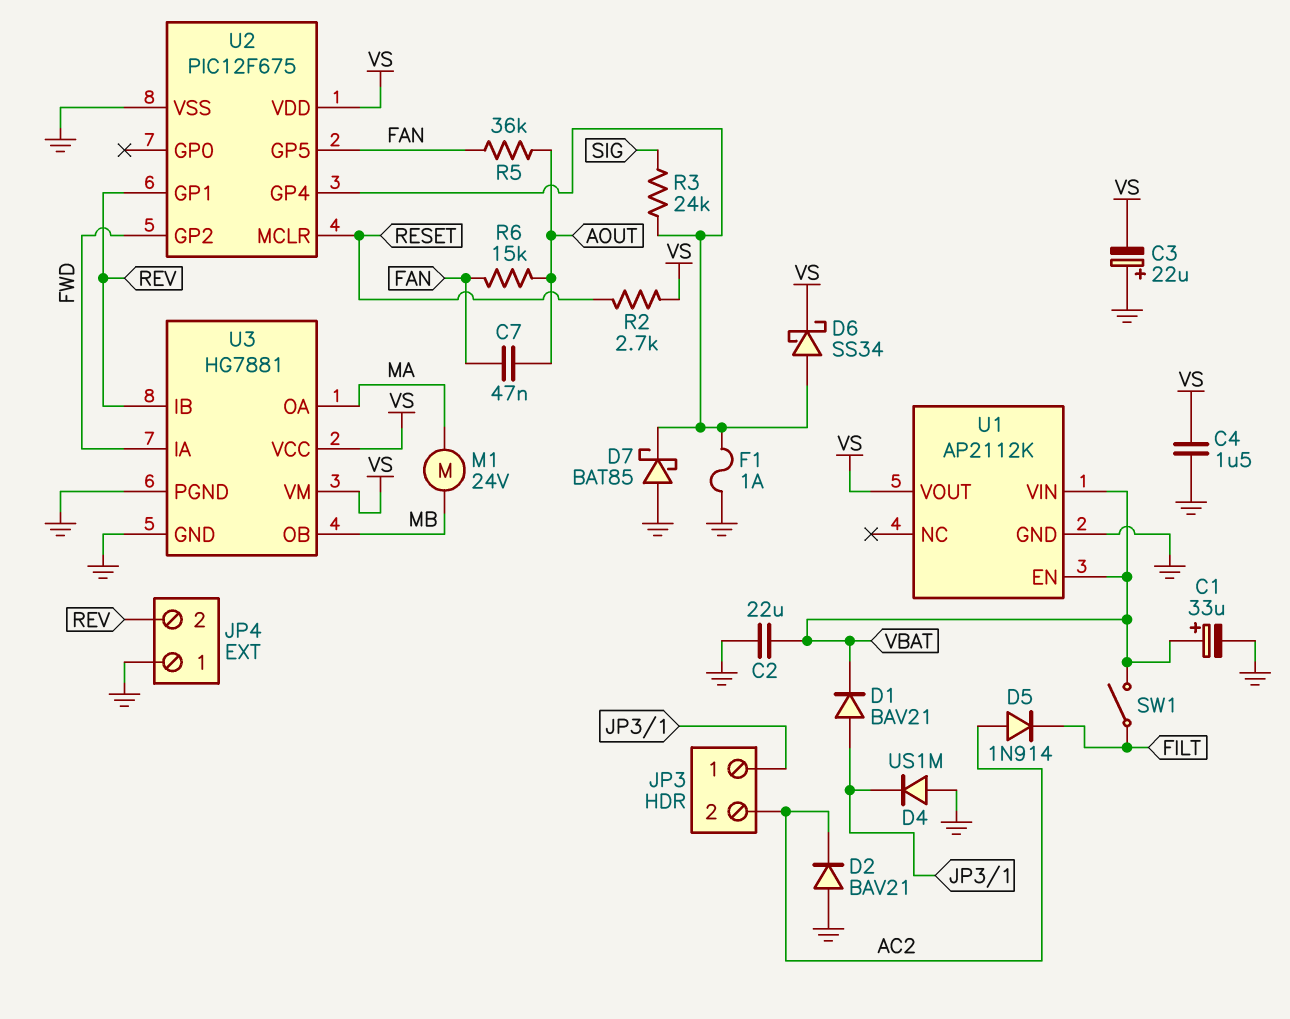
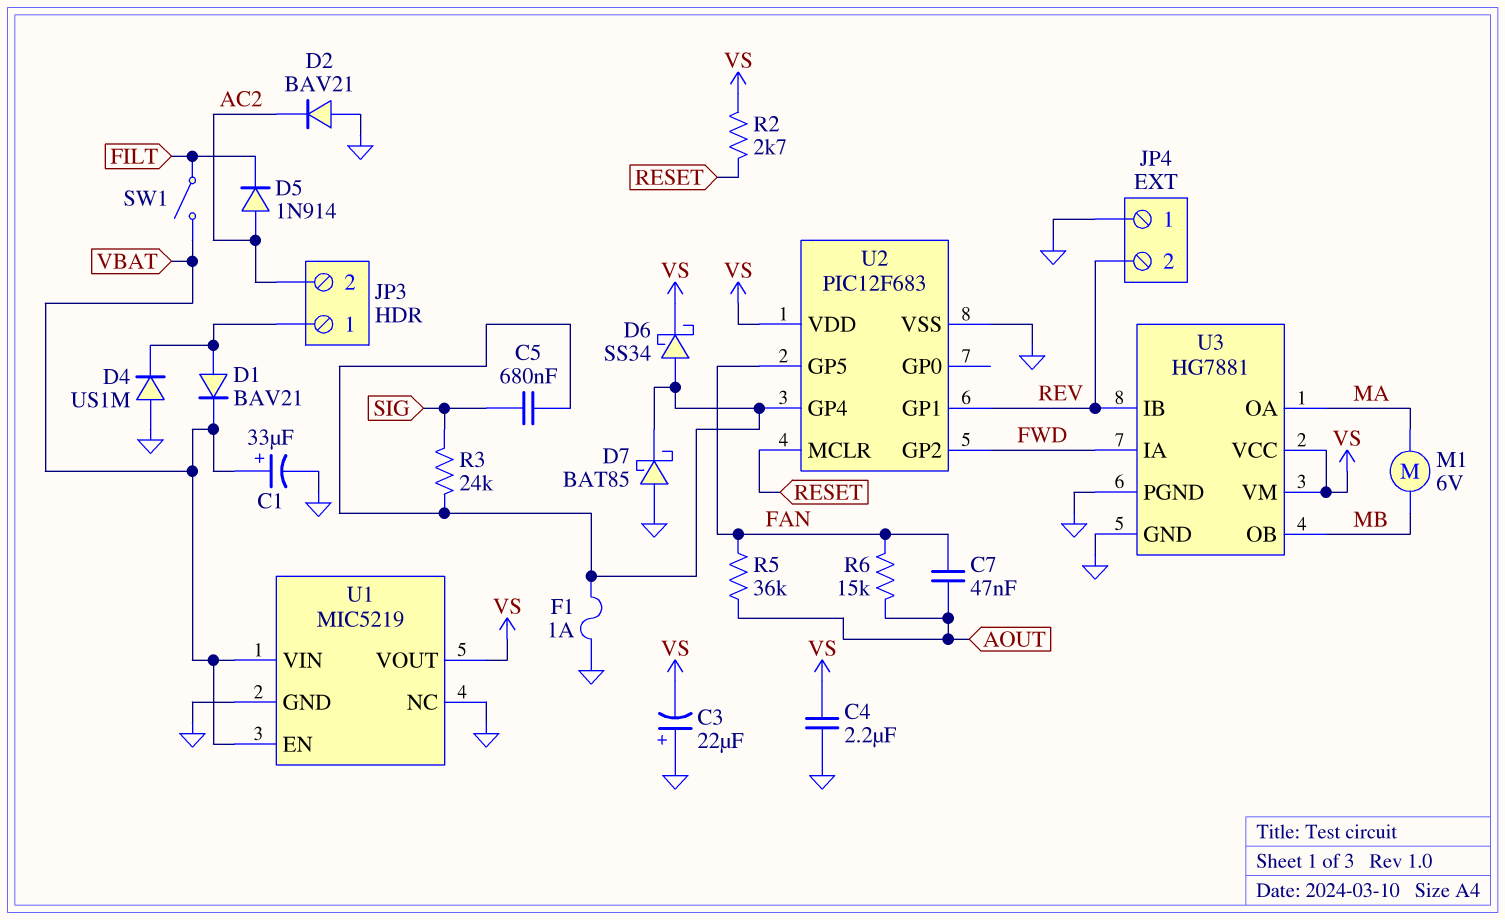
C2: 22uF (GND, VBAT) -> none
C4: 1.5uF (GND, VS) -> 2.2uF (GND, VS)
C5: none -> 680nF (SIG, U2/GP4)
M1: motor 24V (MA, MB) -> motor 6V (MA, MB)
U1: AP2112K -> MIC5219
U1 pin NC: none -> GND
U2: PIC12F675 -> PIC12F683

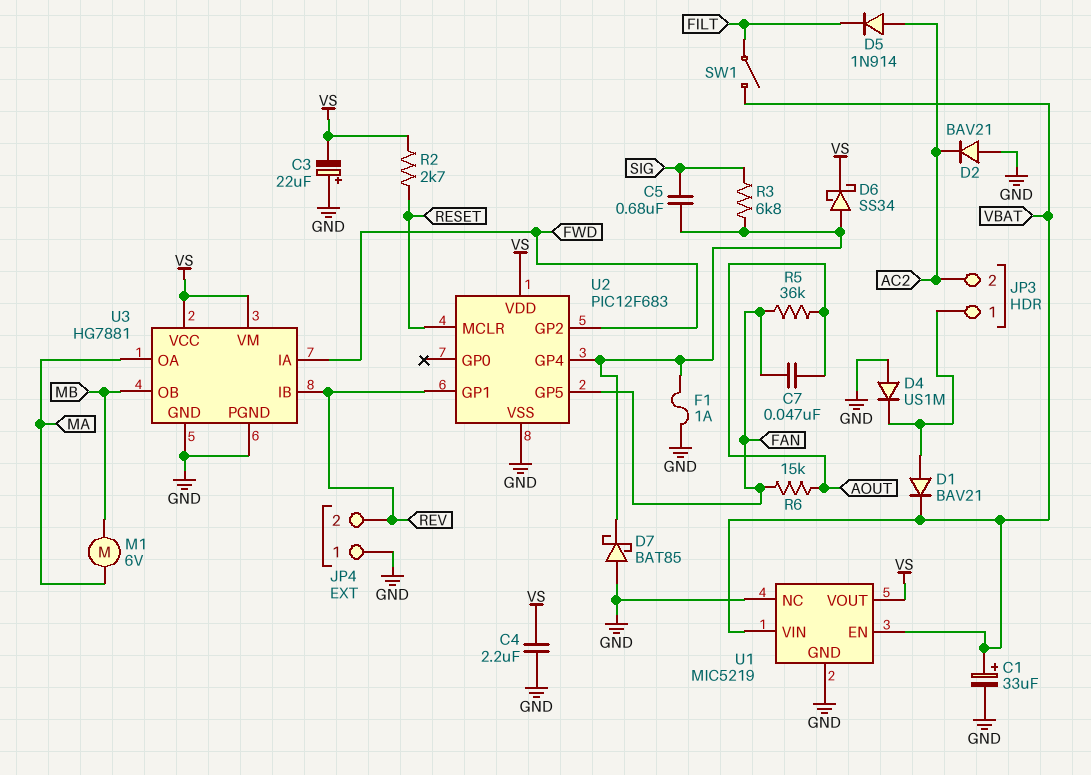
R3: 24k (SIG, U2/GP4) -> 6.8k (SIG, U2/GP4)

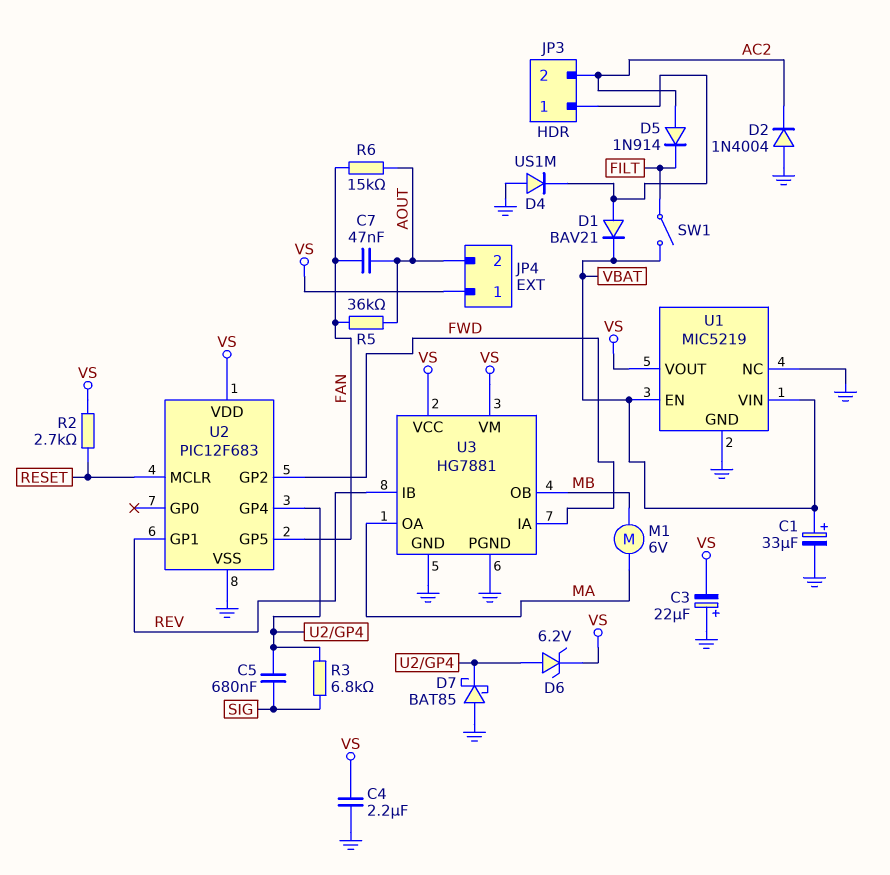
D2: diode BAV21 (A GND, K AC2) -> diode 1N4004 (A GND, K AC2)
D6: schottky SS34 (A U2/GP4, K VS) -> zener 6.2V (A U2/GP4, K VS)
F1: 1A (GND, U2/GP4) -> none
JP4 pin 1: GND -> VS
JP4 pin 2: REV -> AOUT

